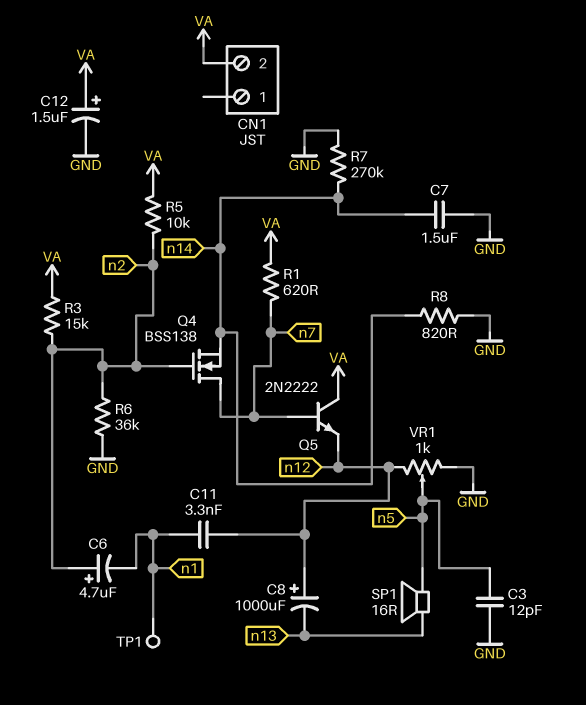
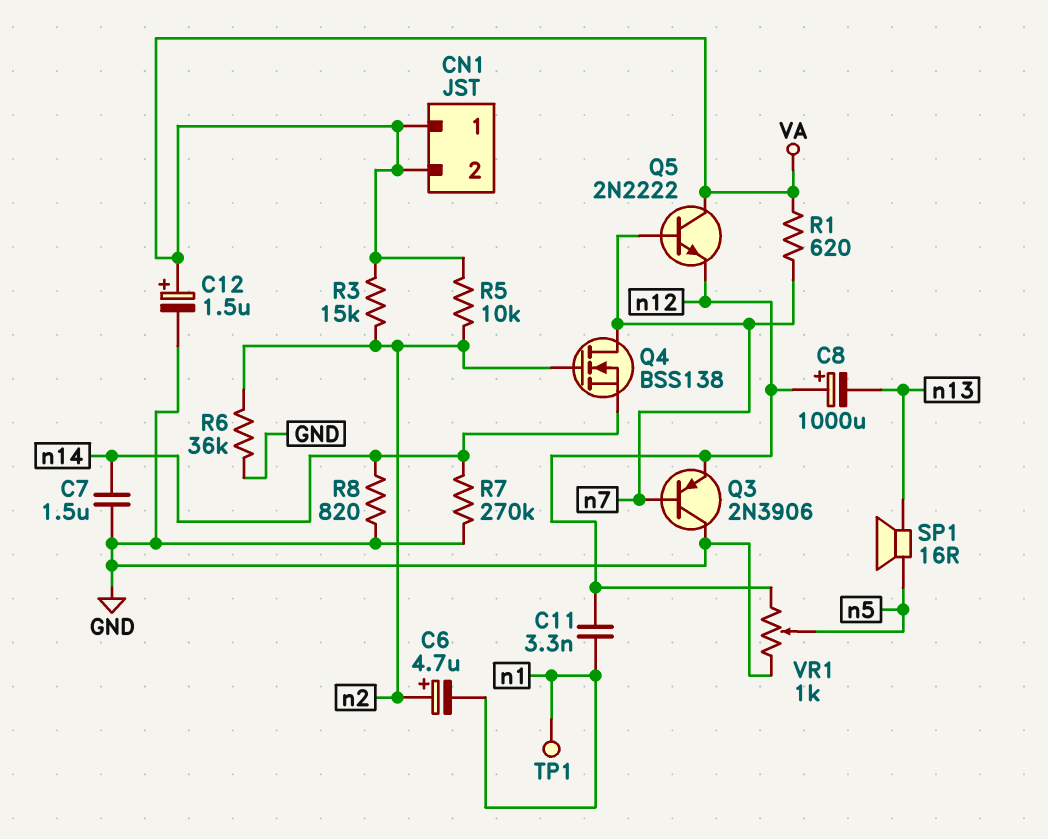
C3: 12pF (GND, n5) -> none
CN1 pin 1: none -> VA
Q3: none -> PNP 2N3906 (B n7, C GND, E n12)

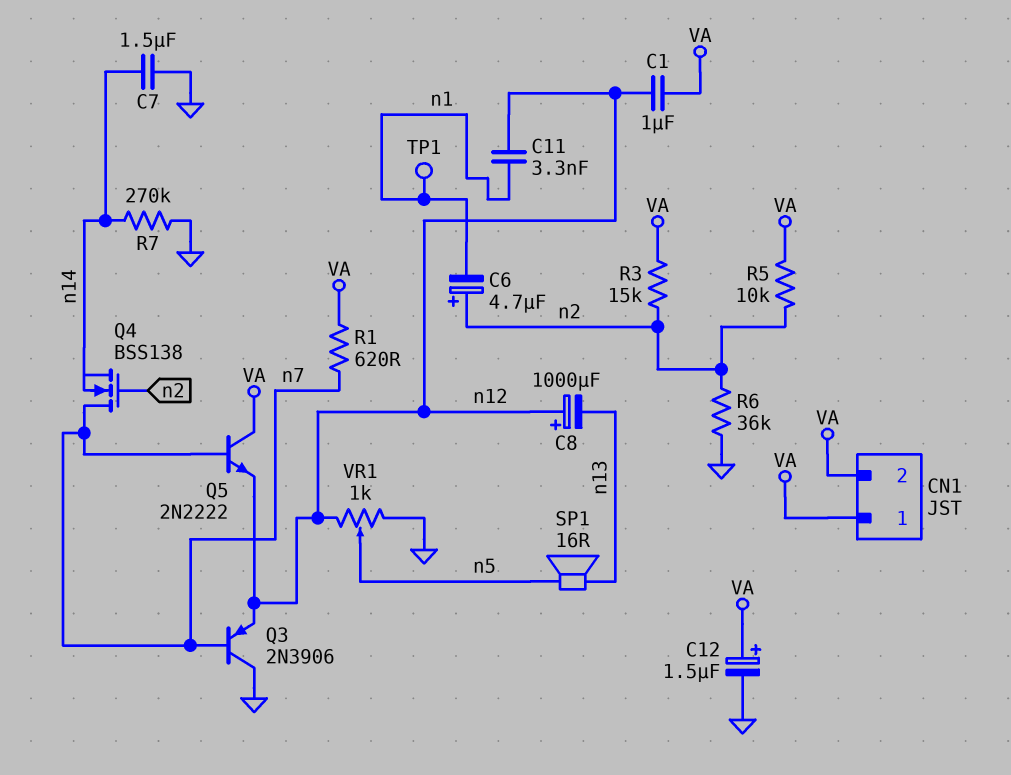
C1: none -> 1uF (VA, n12)
R8: 820 (GND, n14) -> none

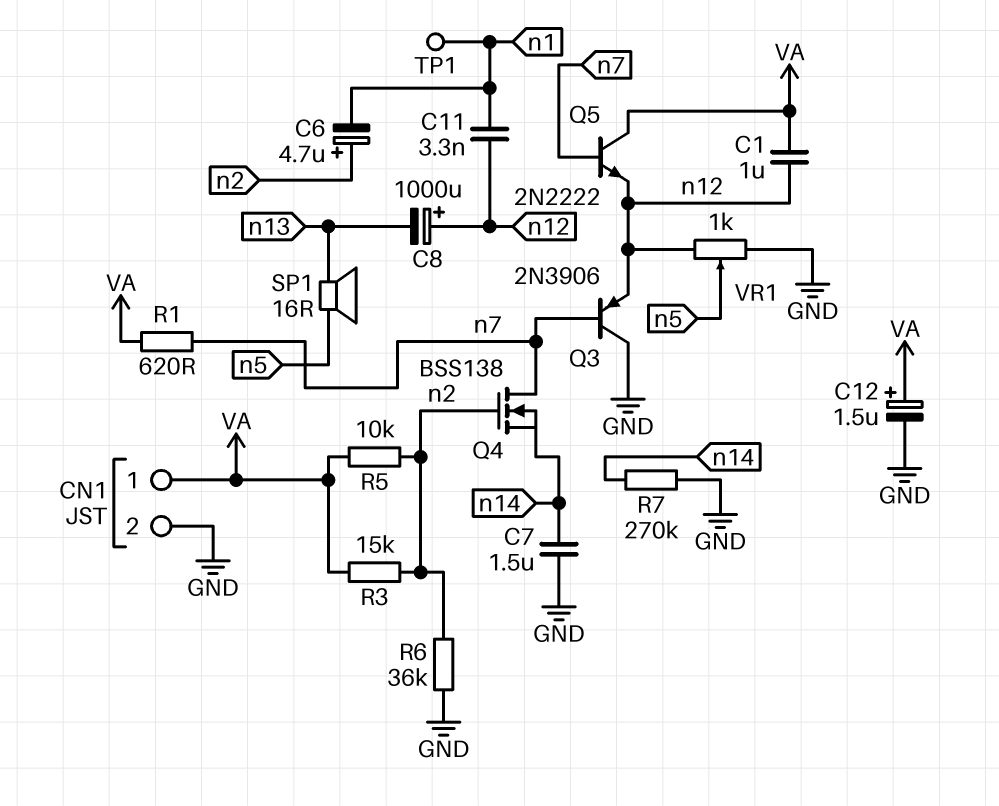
CN1 pin 2: VA -> GND

